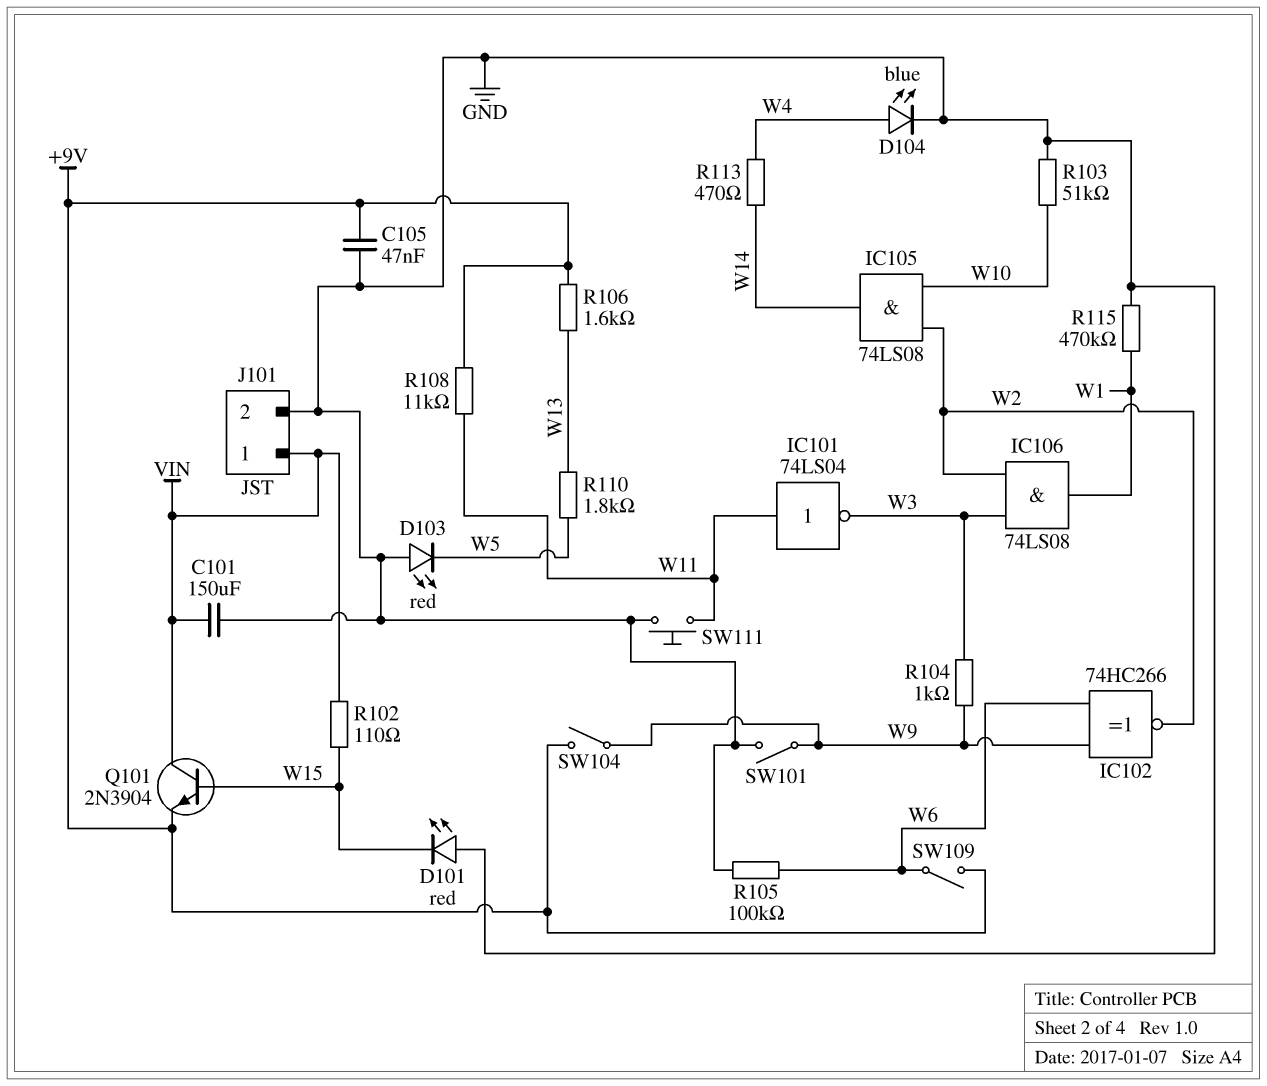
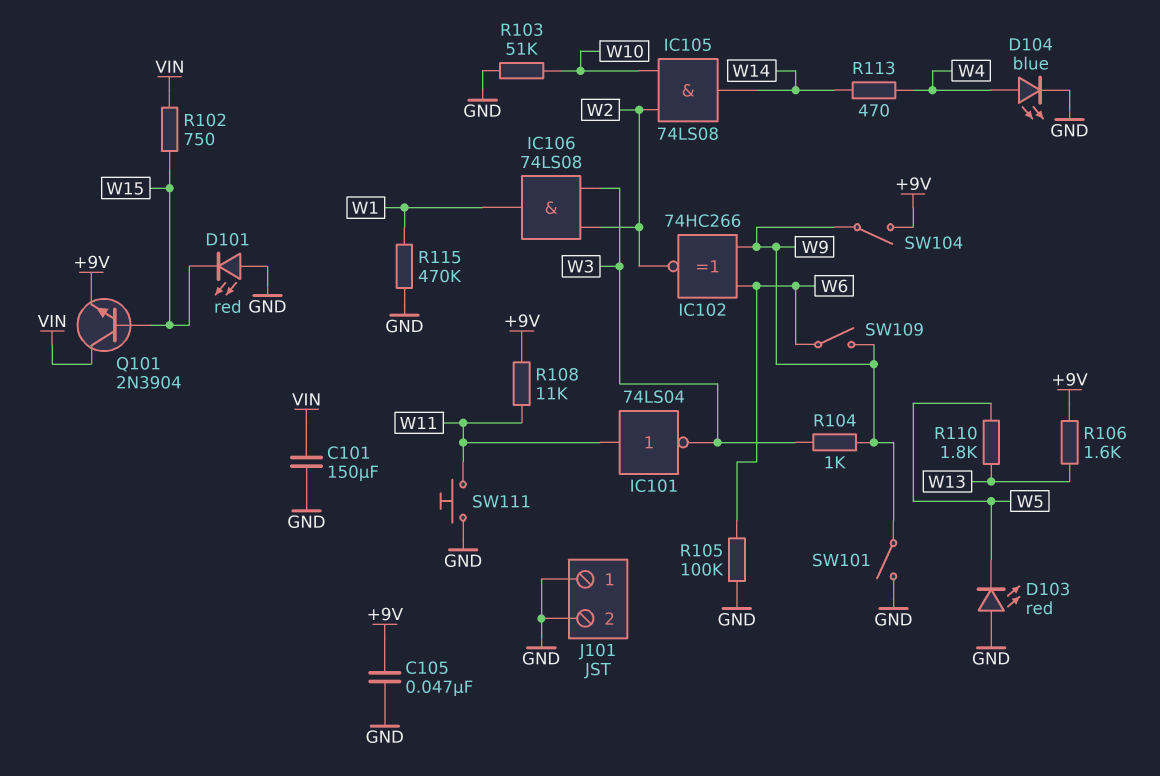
J101 pin 1: VIN -> GND
R102: 110 (VIN, W15) -> 750 (VIN, W15)
SW109: switch (+9V, W6) -> switch (W6, W9)

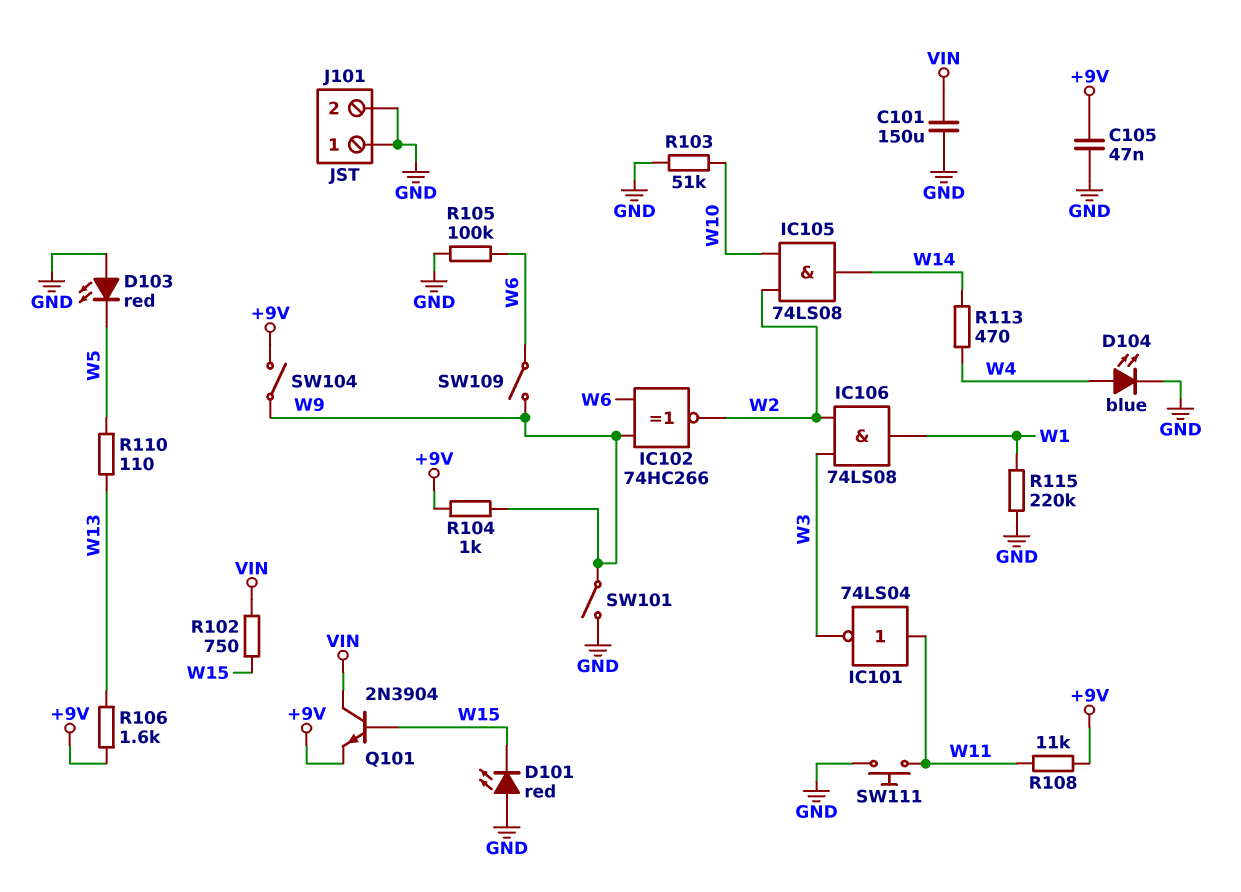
R104: 1k (W3, W9) -> 1k (+9V, W9)
R110: 1.8k (W5, W13) -> 110 (W5, W13)
R115: 470k (GND, W1) -> 220k (GND, W1)

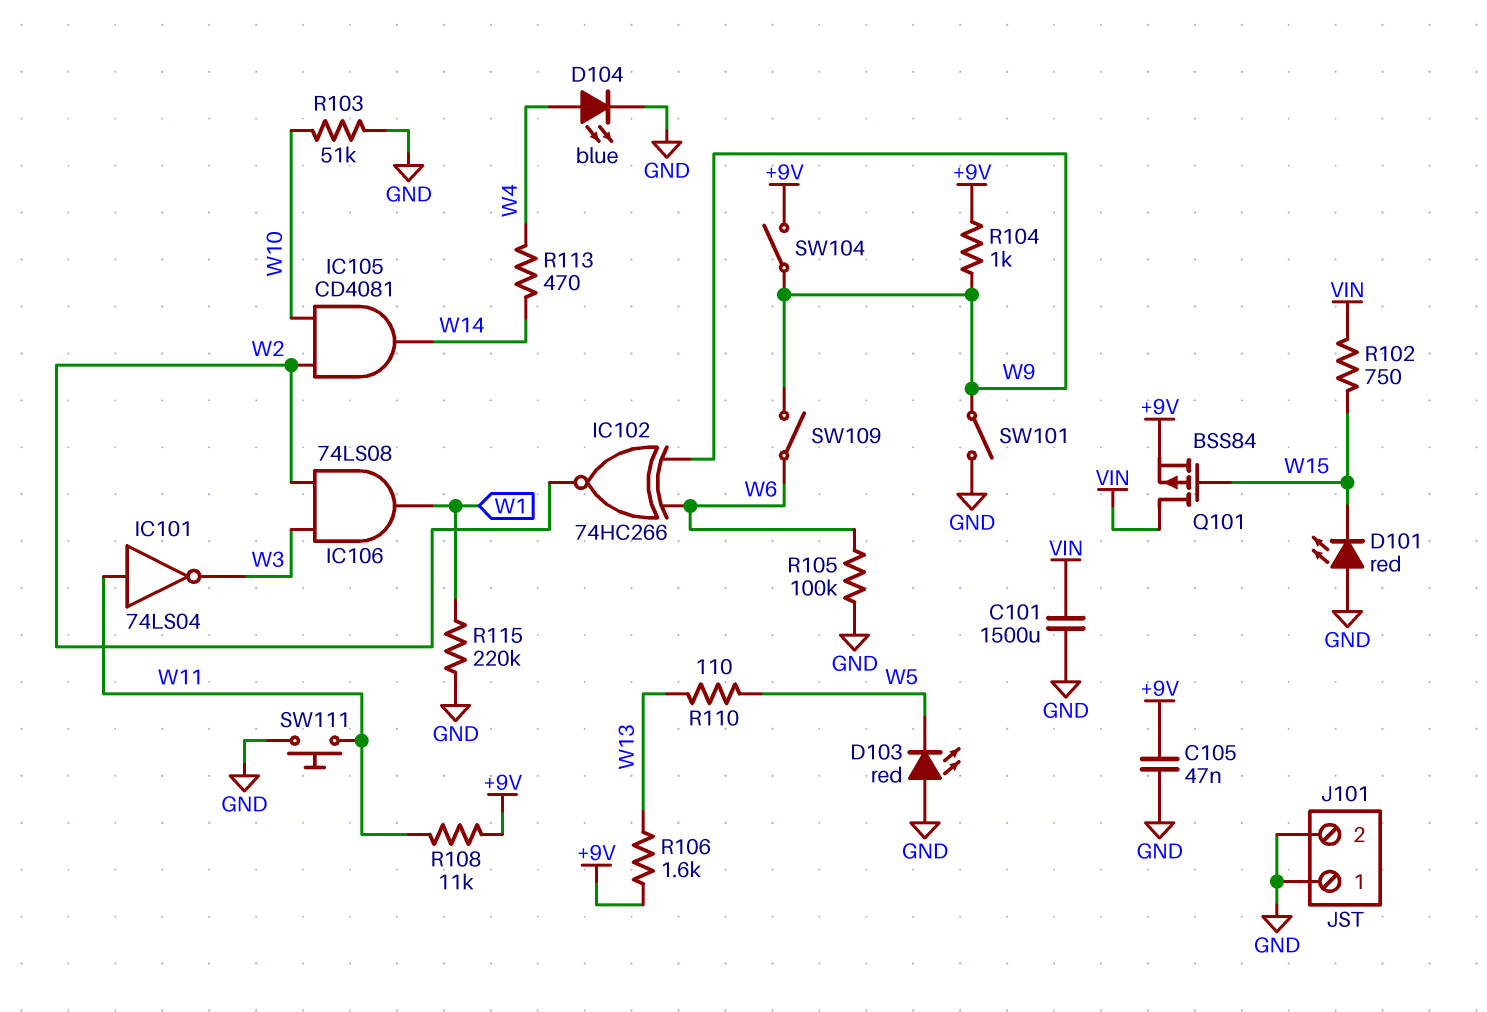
C101: 150uF (GND, VIN) -> 1500uF (GND, VIN)
IC105: AND 74LS08 (in W2, in W10, out W14) -> AND CD4081 (in W2, in W10, out W14)
Q101: NPN 2N3904 (B W15, C VIN, E +9V) -> PMOS BSS84 (G W15, D VIN, S +9V)

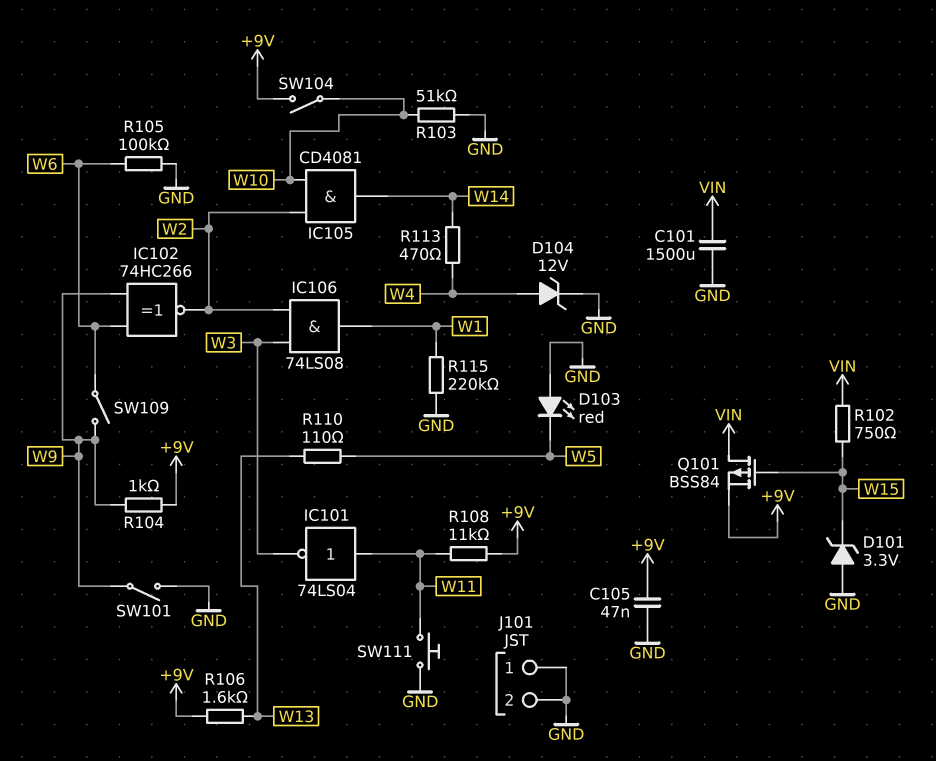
D101: LED red (A GND, K W15) -> zener 3.3V (A GND, K W15)
D104: LED blue (A W4, K GND) -> zener 12V (A W4, K GND)
SW104: switch (+9V, W9) -> switch (+9V, W10)

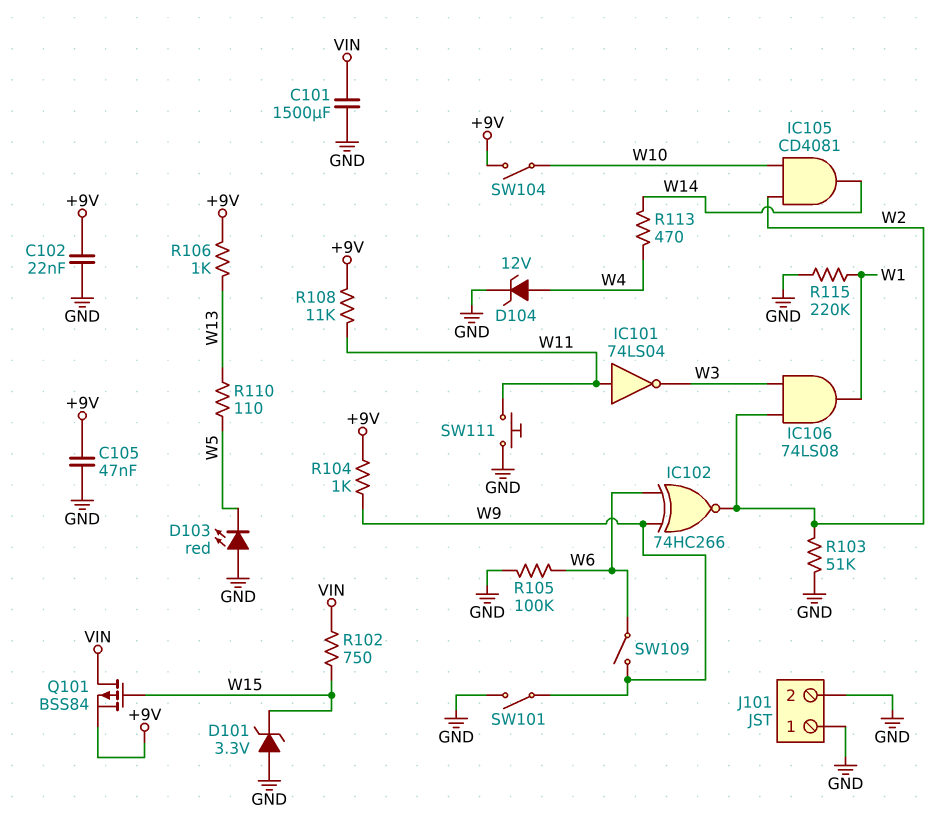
C102: none -> 22nF (+9V, GND)
R103: 51k (GND, W10) -> 51k (GND, W2)
R106: 1.6k (+9V, W13) -> 1k (+9V, W13)

